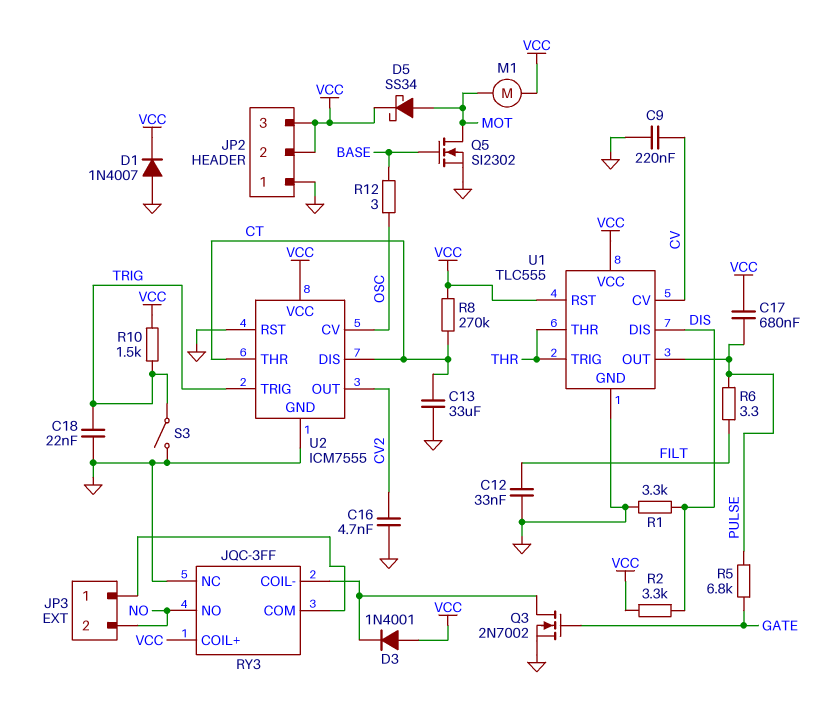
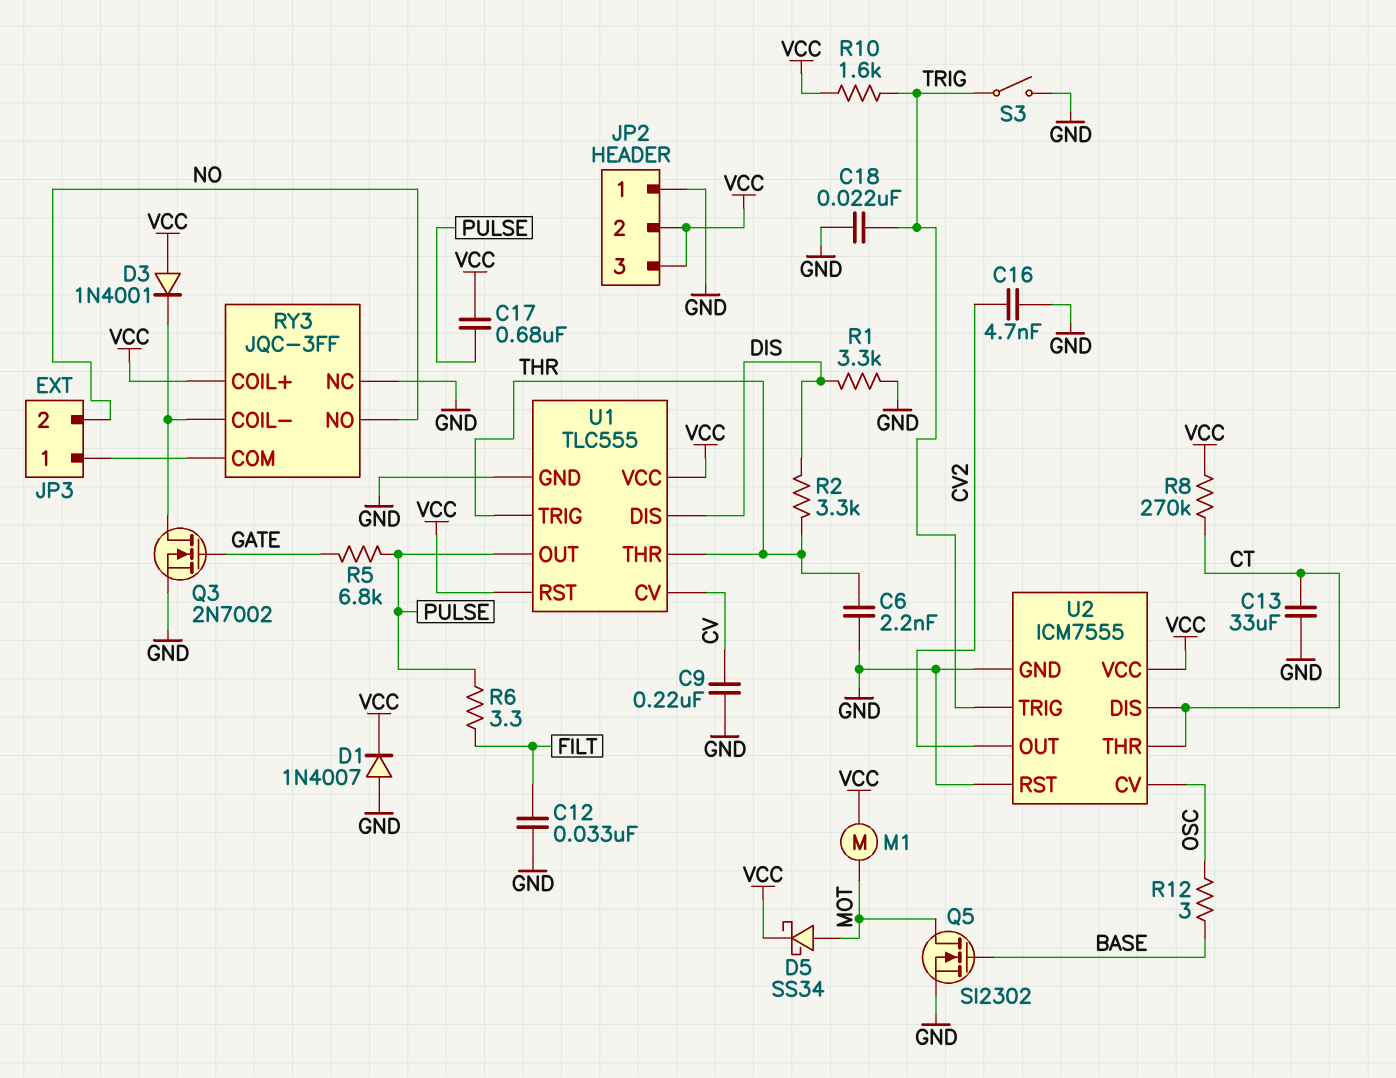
C6: none -> 2.2nF (GND, THR)
R2: 3.3k (DIS, VCC) -> 3.3k (DIS, THR)
R10: 1.5k (TRIG, VCC) -> 1.6k (TRIG, VCC)

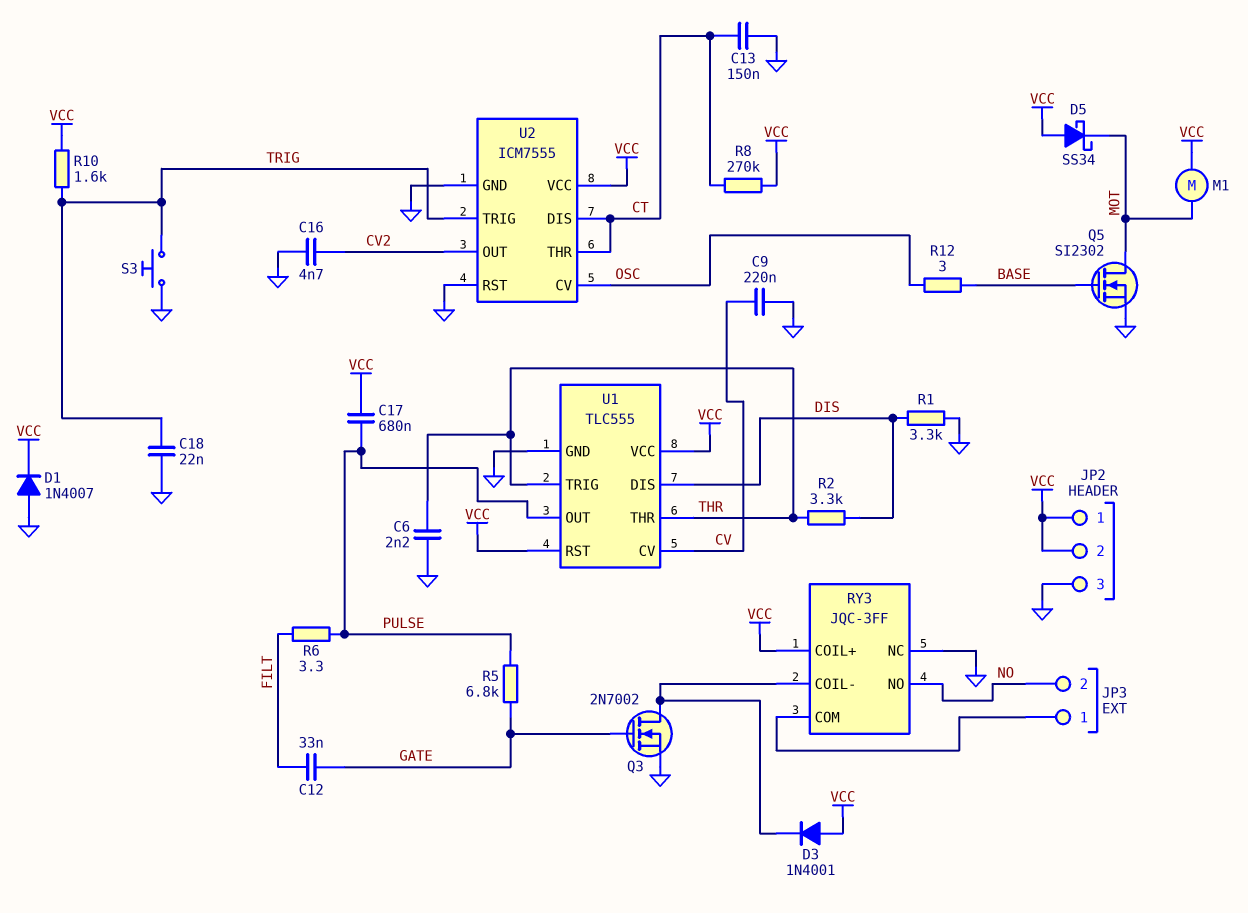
C12: 33nF (FILT, GND) -> 33nF (FILT, GATE)
C13: 33uF (CT, GND) -> 150nF (CT, GND)
D5: schottky SS34 (A MOT, K VCC) -> schottky SS34 (A VCC, K MOT)
JP2 pin 1: GND -> VCC
JP2 pin 3: VCC -> GND
S3: switch (GND, TRIG) -> button (GND, TRIG)

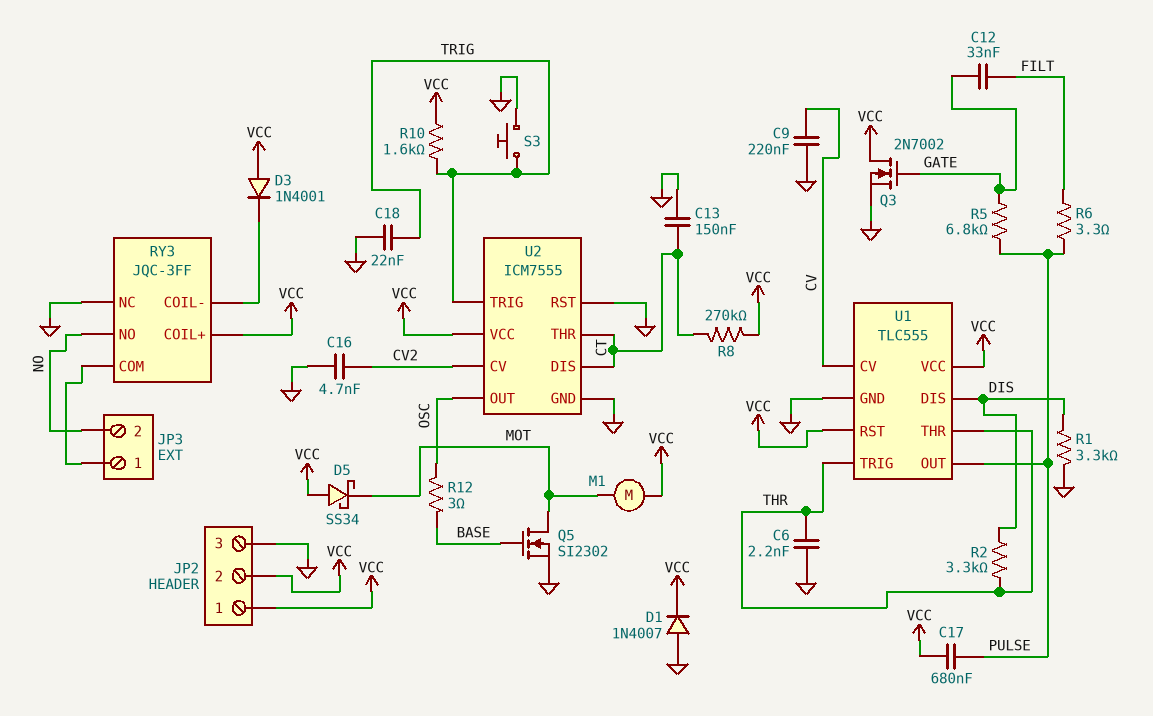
Q3: NMOS 2N7002 (G GATE, D RY3/COIL-, S GND) -> NMOS 2N7002 (G GATE, D VCC, S GND)
U2 pin CV: OSC -> CV2
U2 pin OUT: CV2 -> OSC

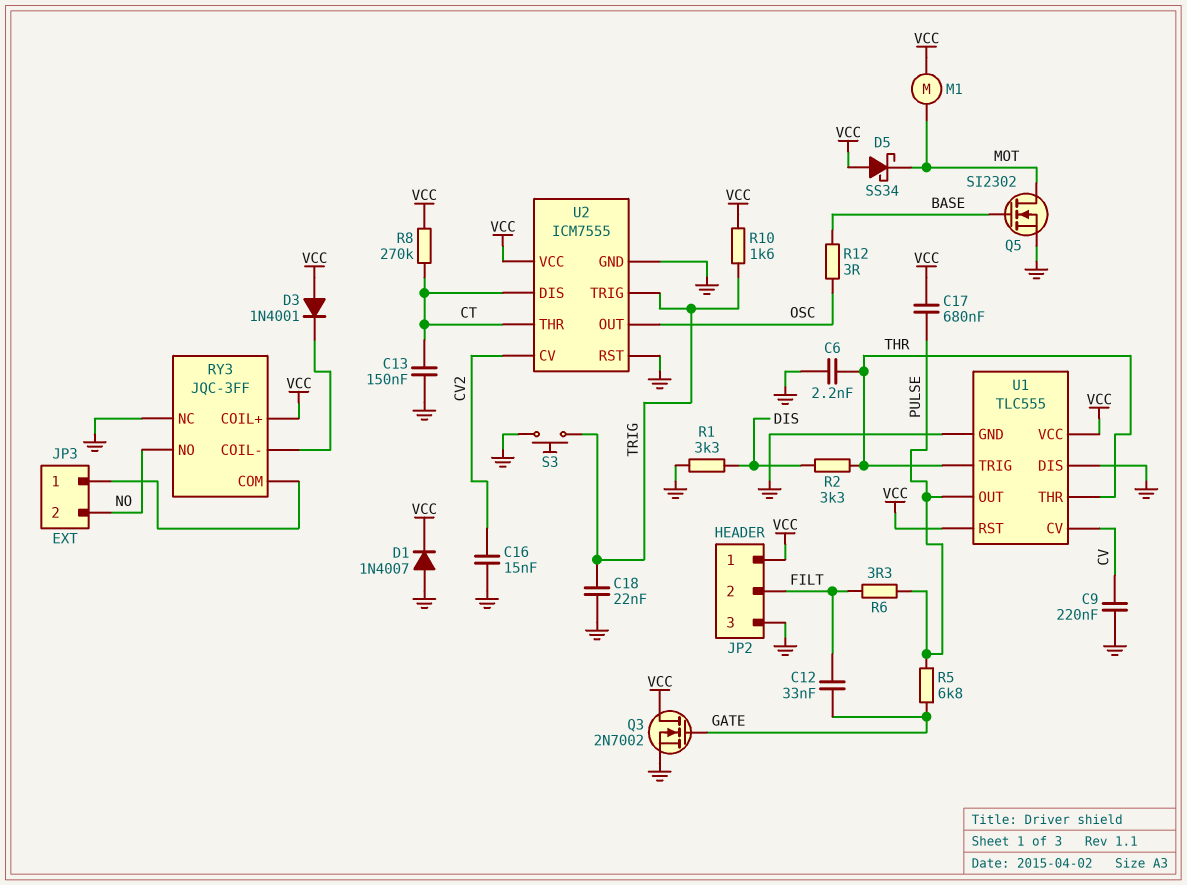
C16: 4.7nF (CV2, GND) -> 15nF (CV2, GND)
JP2 pin 2: VCC -> FILT
U1 pin DIS: DIS -> GND

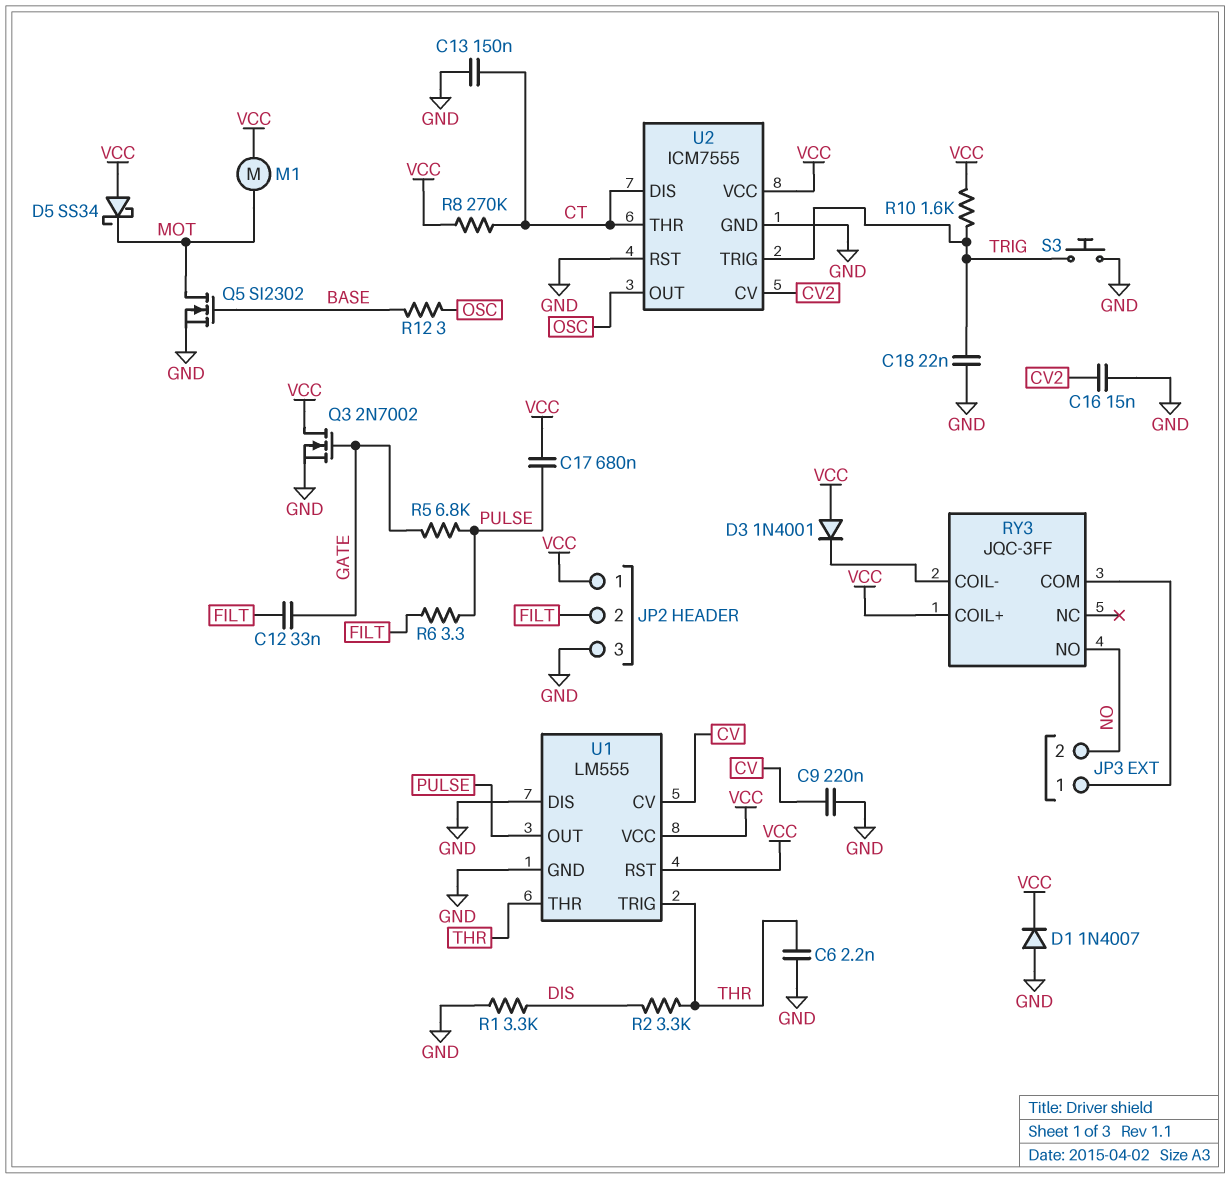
RY3 pin NC: GND -> none
U1: TLC555 -> LM555

